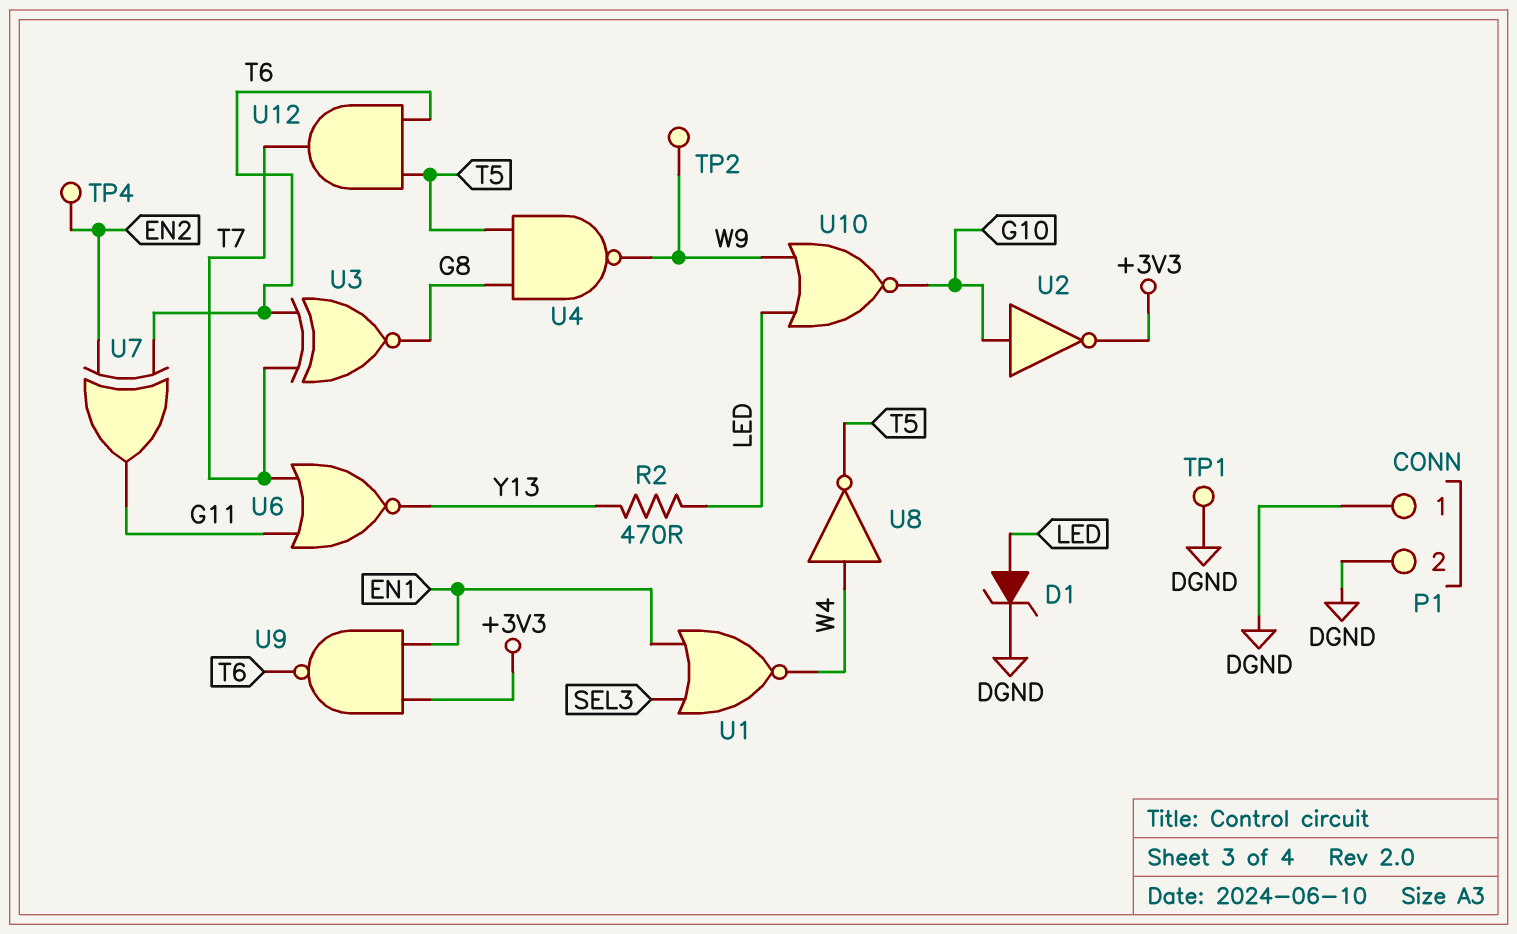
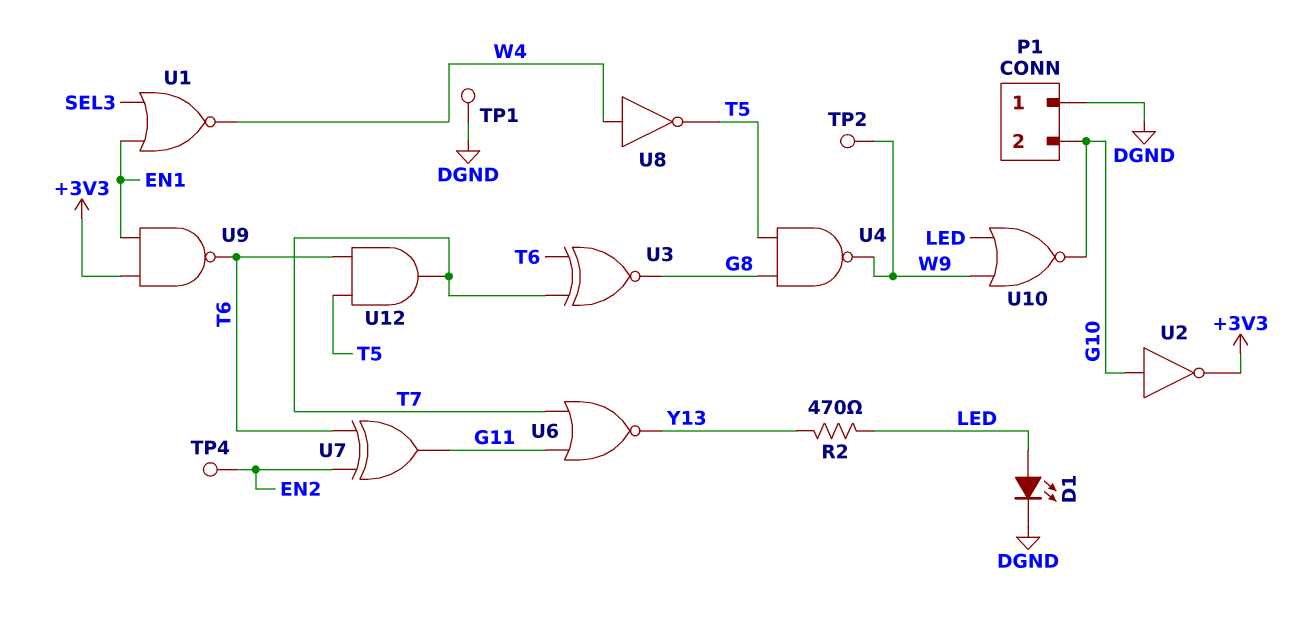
D1: zener (A LED, K DGND) -> LED (A LED, K DGND)
P1 pin 2: DGND -> G10

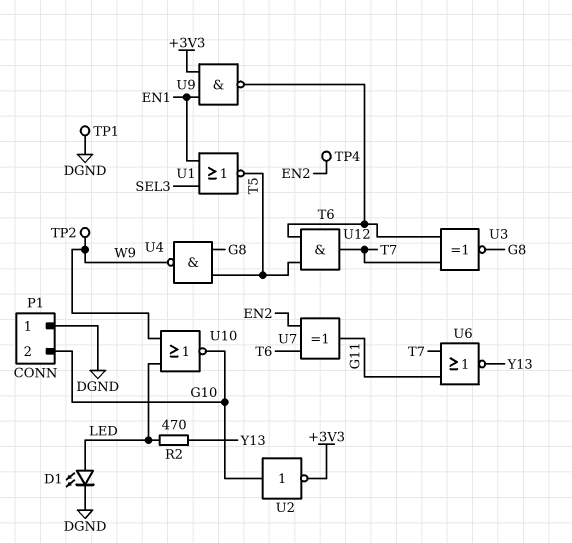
U1: NOR (in EN1, in SEL3, out W4) -> NOR (in EN1, in SEL3, out T5)
U8: NOT (in W4, out T5) -> none

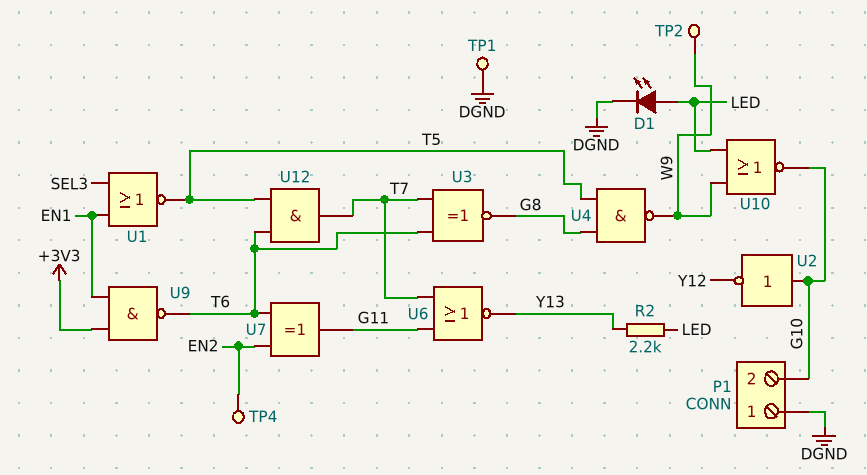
R2: 470 (LED, Y13) -> 2.2k (LED, Y13)
U2: NOT (in G10, out +3V3) -> NOT (in G10, out Y12)

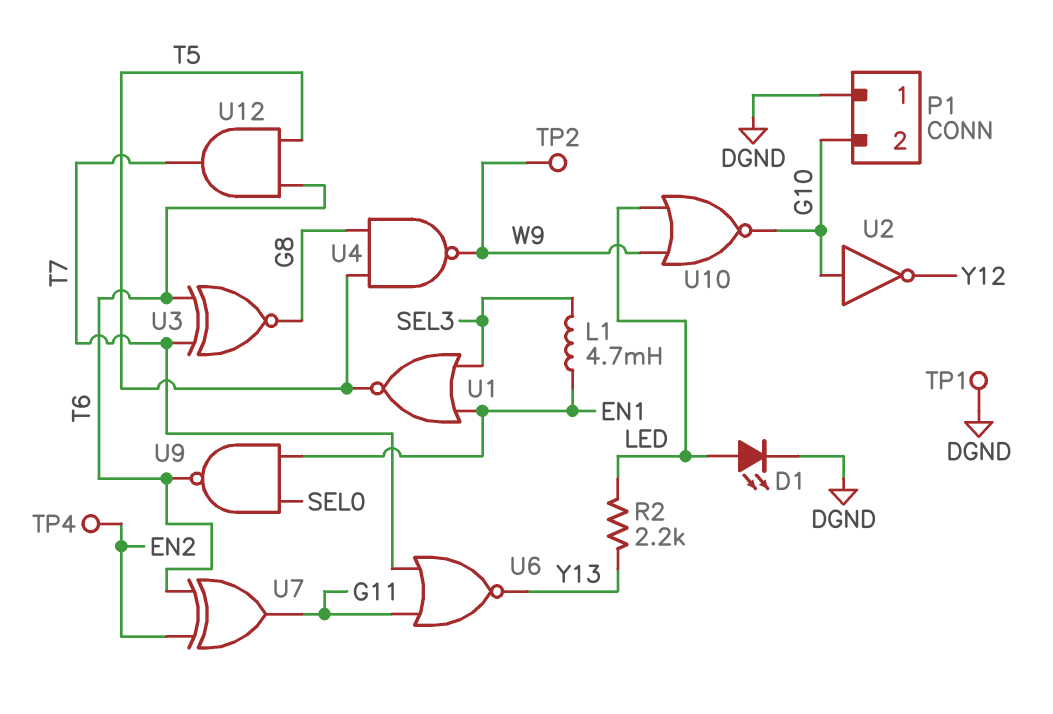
L1: none -> 4.7mH (EN1, SEL3)
U9: NAND (in +3V3, in EN1, out T6) -> NAND (in EN1, in SEL0, out T6)

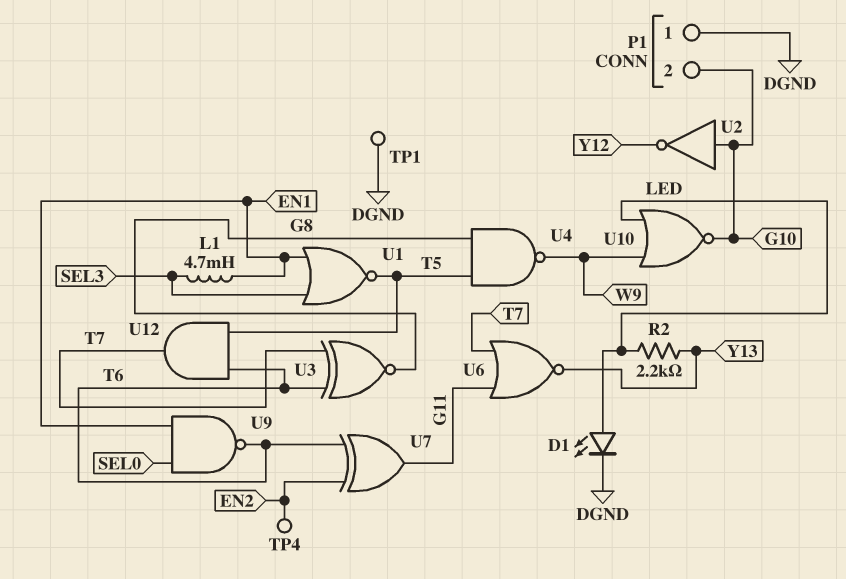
TP2: test point (W9) -> none

